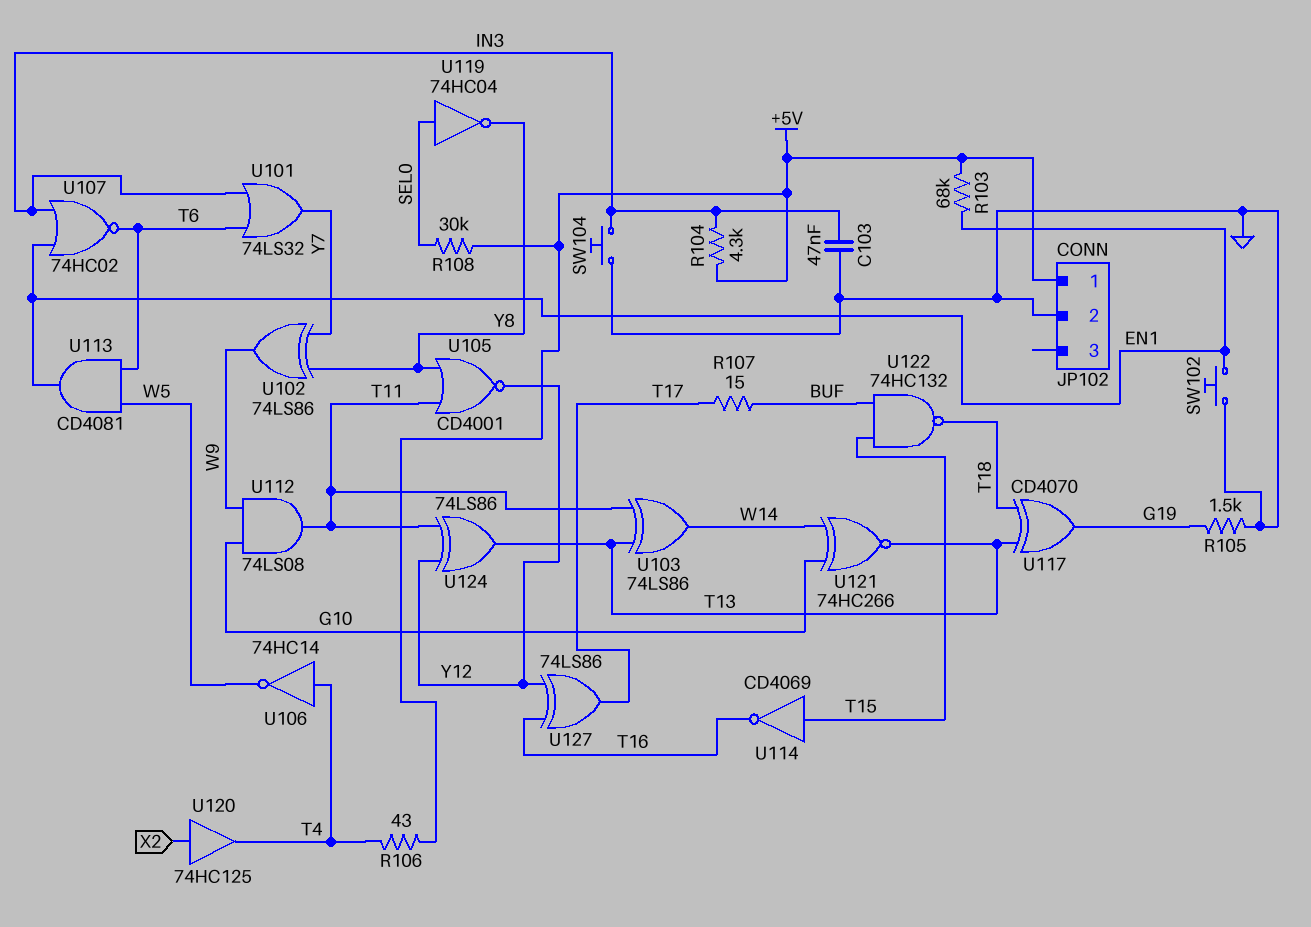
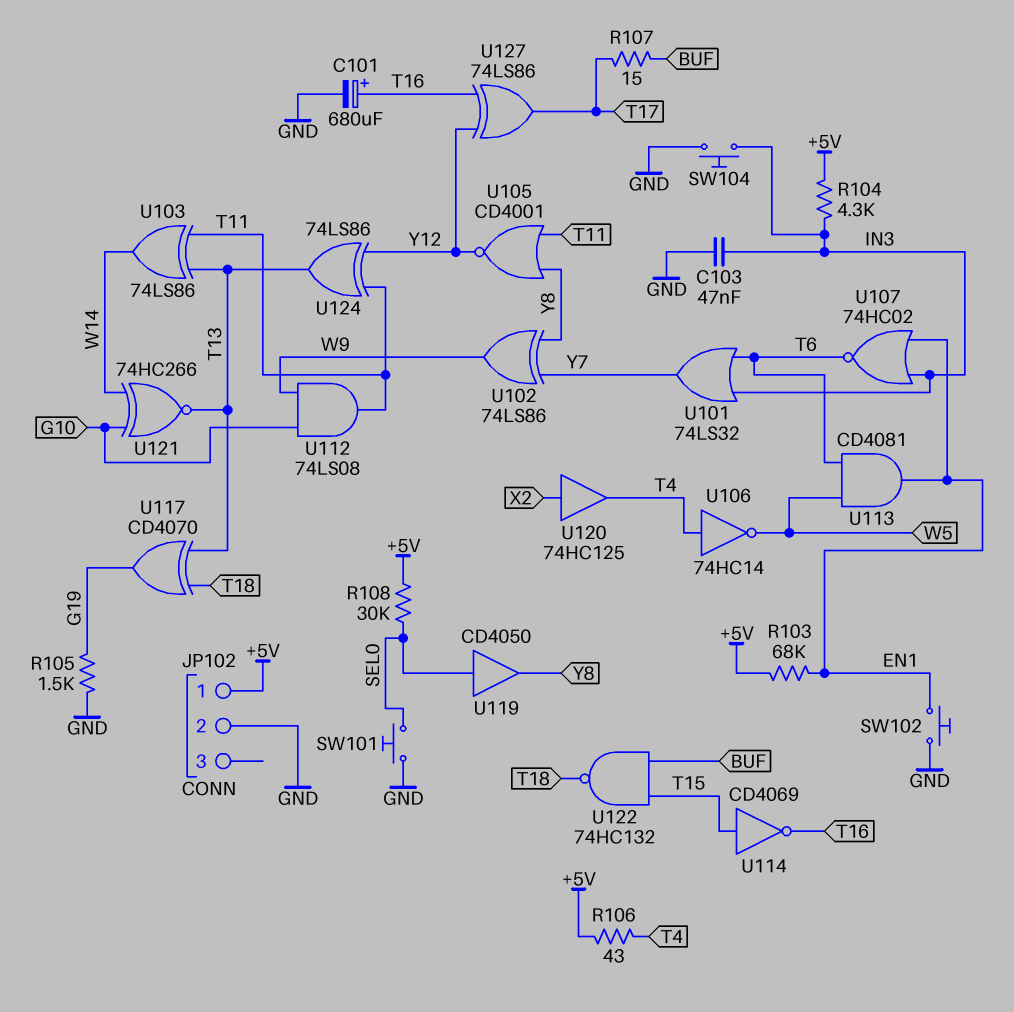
C101: none -> 680uF (plus T16, minus GND)
SW101: none -> button (GND, SEL0)
U119: NOT 74HC04 (in SEL0, out Y8) -> buffer CD4050 (in SEL0, out Y8)

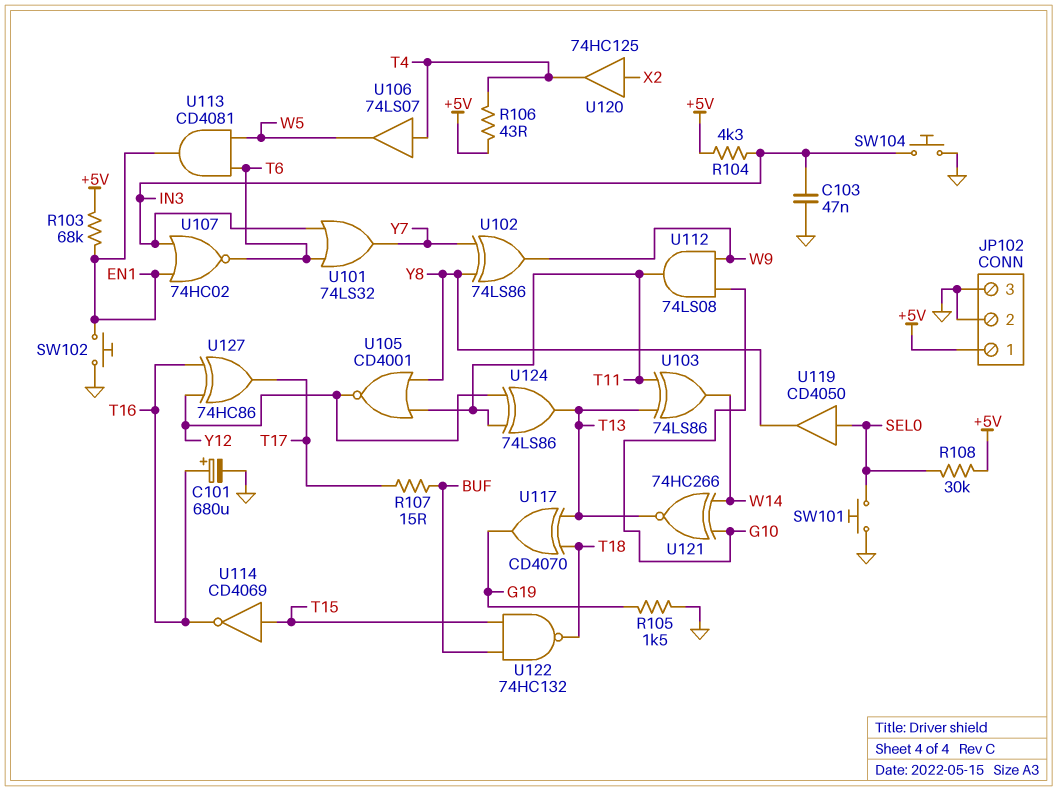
JP102 pin 3: none -> GND
U106: NOT 74HC14 (in T4, out W5) -> buffer 74LS07 (in T4, out W5)
U127: XOR 74LS86 (in T16, in Y12, out T17) -> XOR 74HC86 (in T16, in Y12, out T17)

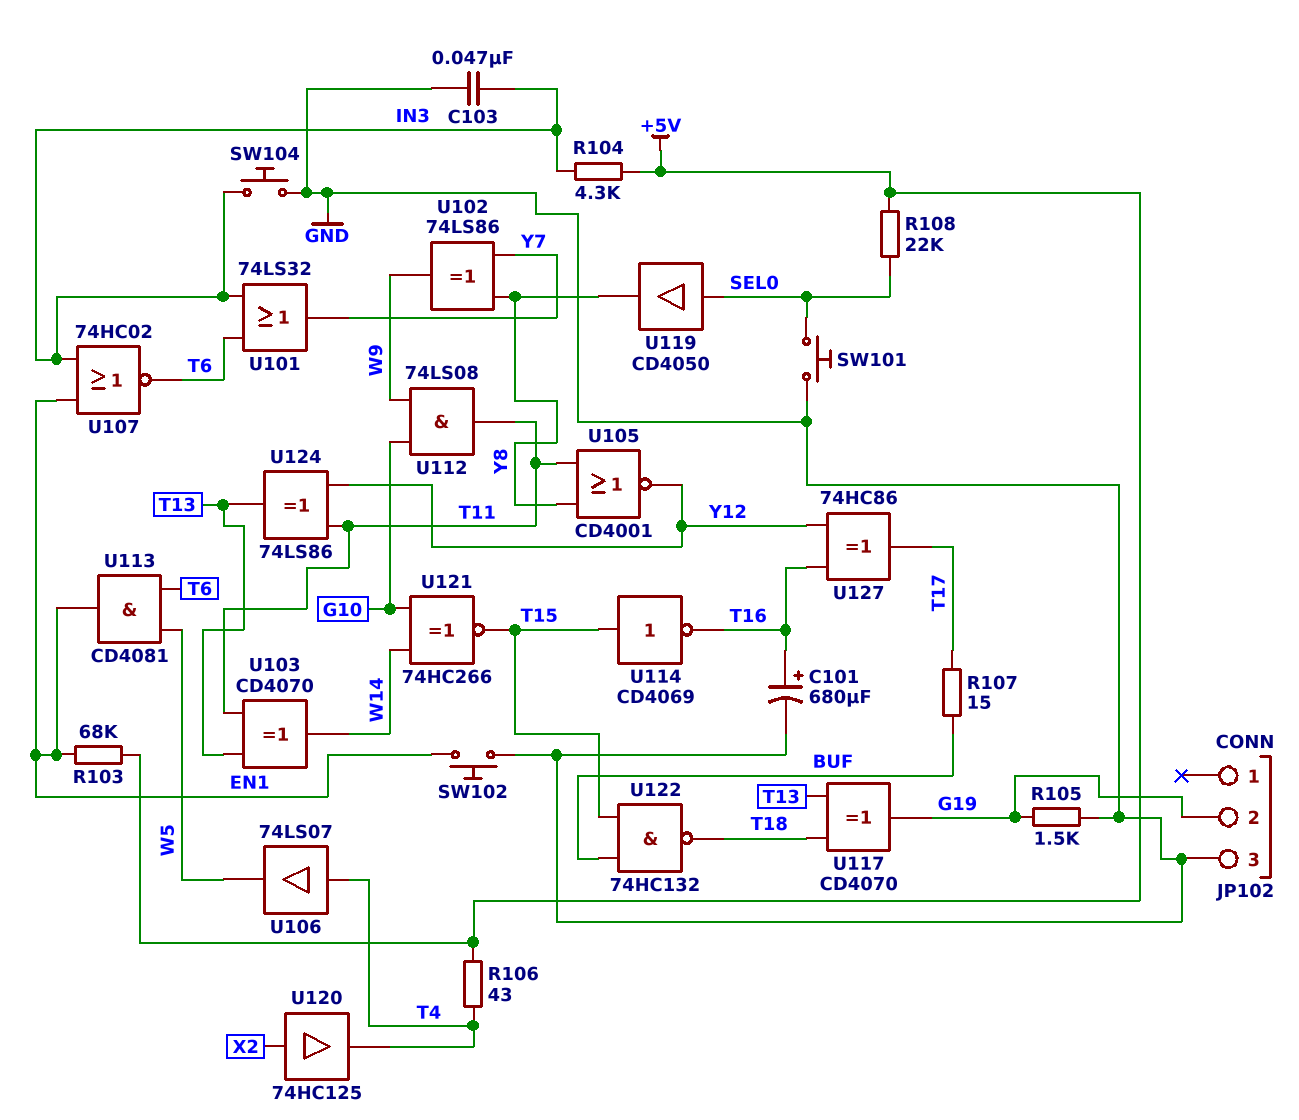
JP102 pin 1: +5V -> none
JP102 pin 2: GND -> G19
R108: 30k (+5V, SEL0) -> 22k (+5V, SEL0)
U103: XOR 74LS86 (in T11, in T13, out W14) -> XOR CD4070 (in T11, in T13, out W14)
U121: XNOR 74HC266 (in G10, in W14, out T13) -> XNOR 74HC266 (in G10, in W14, out T15)

